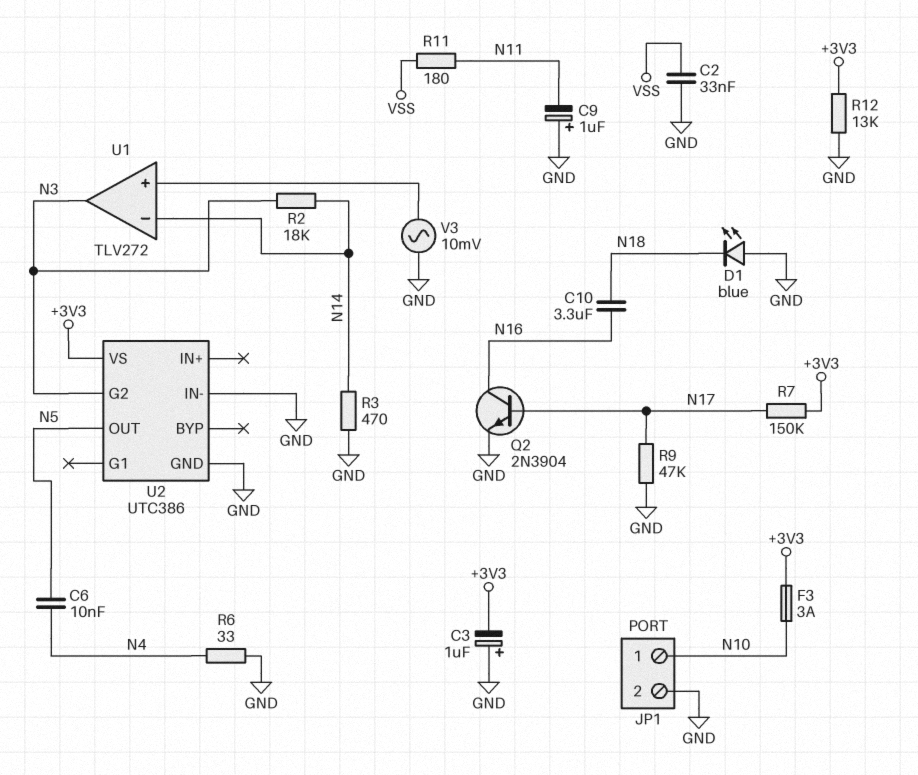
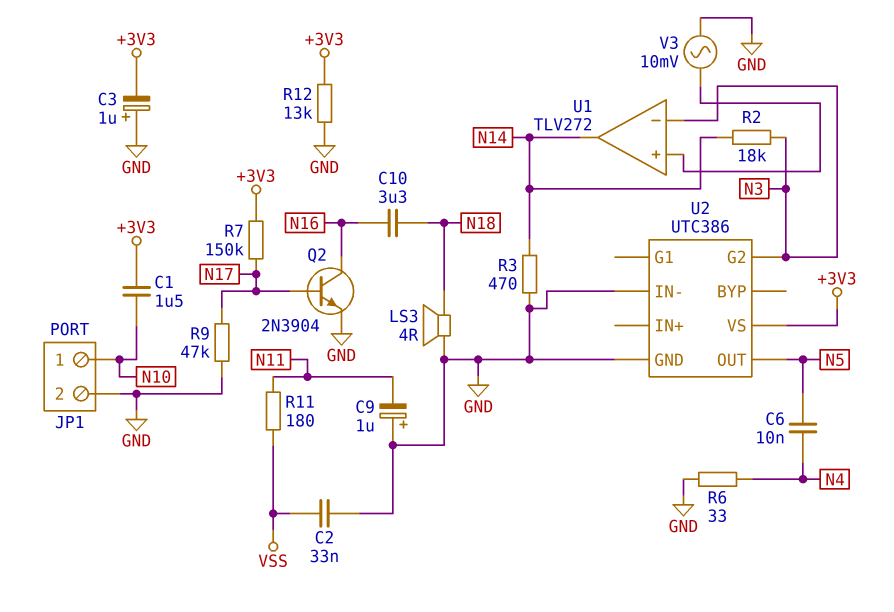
C1: none -> 1.5uF (+3V3, N10)
D1: LED blue (A GND, K N18) -> none
F3: 3A (+3V3, N10) -> none
LS3: none -> speaker 4R (GND, N18)
U1 pin in-: N14 -> N3
U1 pin out: N3 -> N14

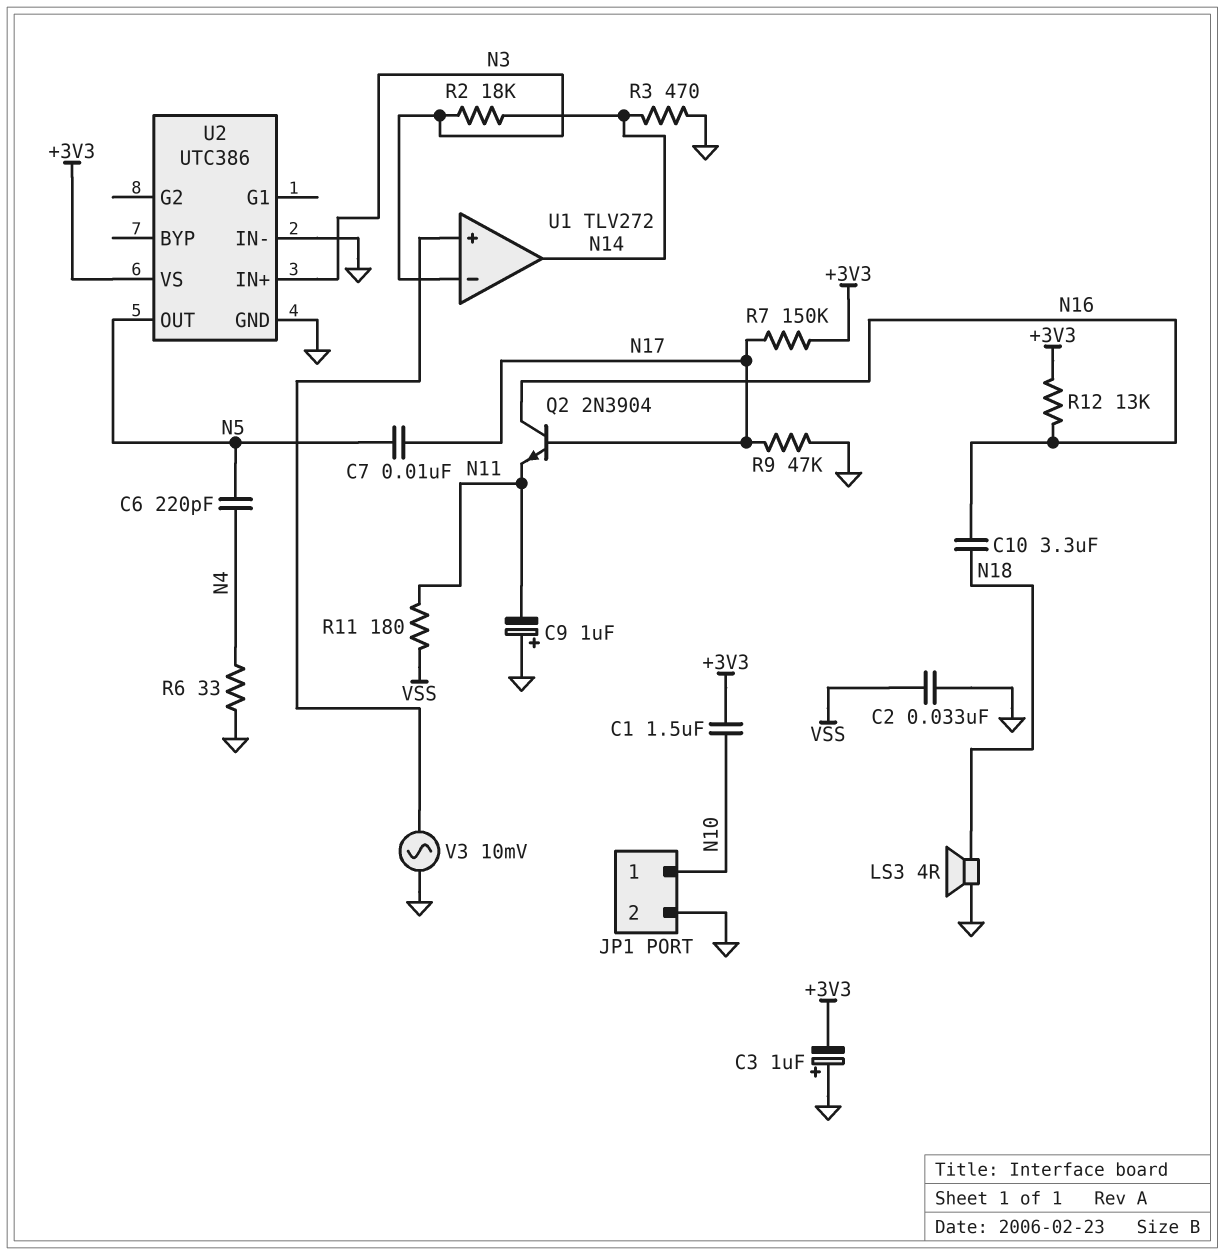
C6: 10nF (N4, N5) -> 220pF (N4, N5)
C7: none -> 10nF (N5, N17)
Q2: NPN 2N3904 (B N17, C N16, E GND) -> NPN 2N3904 (B N17, C N16, E N11)
R12: 13k (+3V3, GND) -> 13k (+3V3, N16)
U2 pin G2: N3 -> none
U2 pin IN+: none -> N3

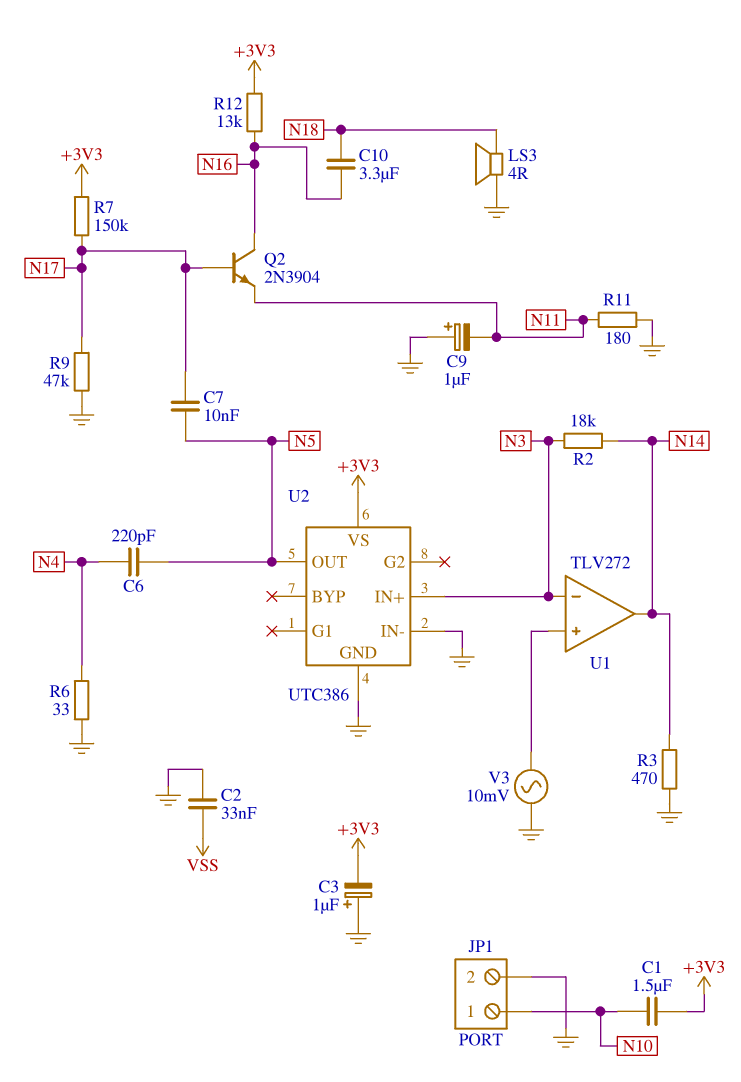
R11: 180 (N11, VSS) -> 180 (GND, N11)

